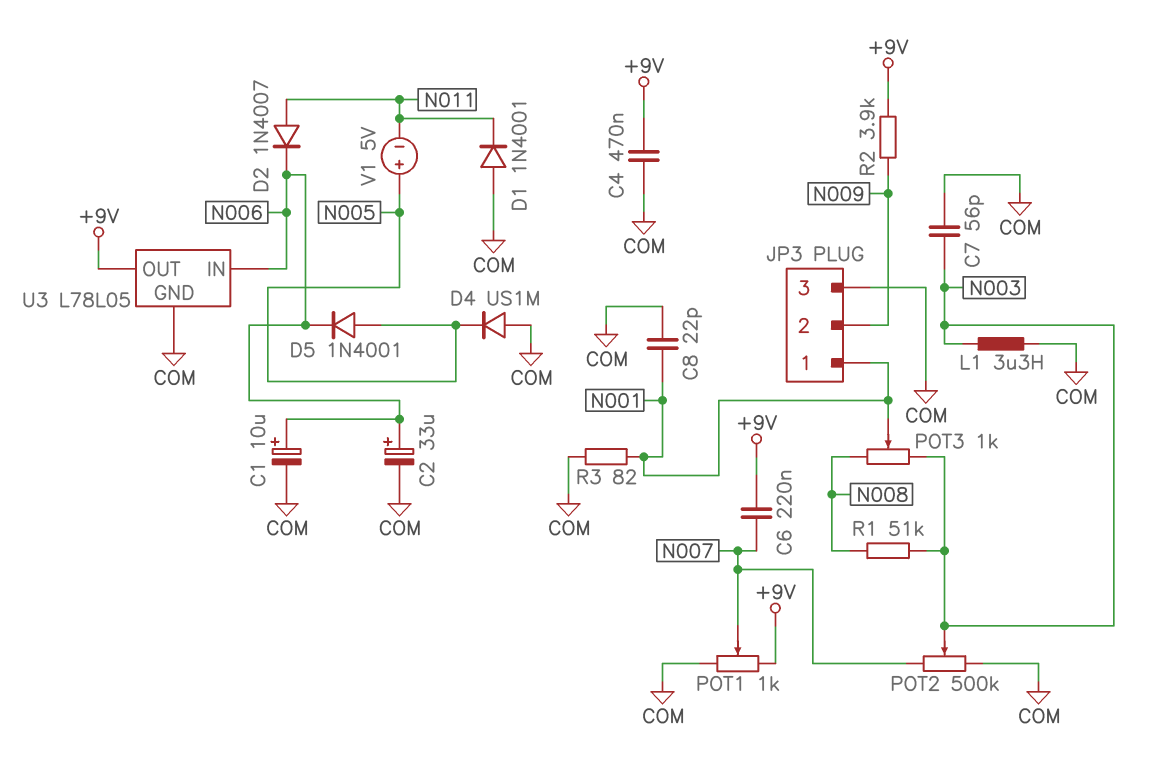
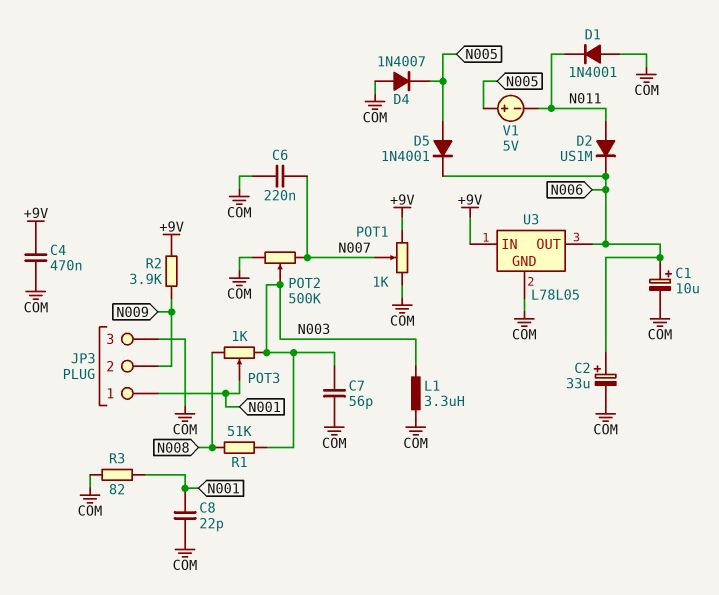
C6: 220nF (+9V, N007) -> 220nF (COM, N007)
D2: diode 1N4007 (A N011, K N006) -> diode US1M (A N011, K N006)
D4: diode US1M (A COM, K N005) -> diode 1N4007 (A COM, K N005)
U3 pin IN: N006 -> +9V
U3 pin OUT: +9V -> N006

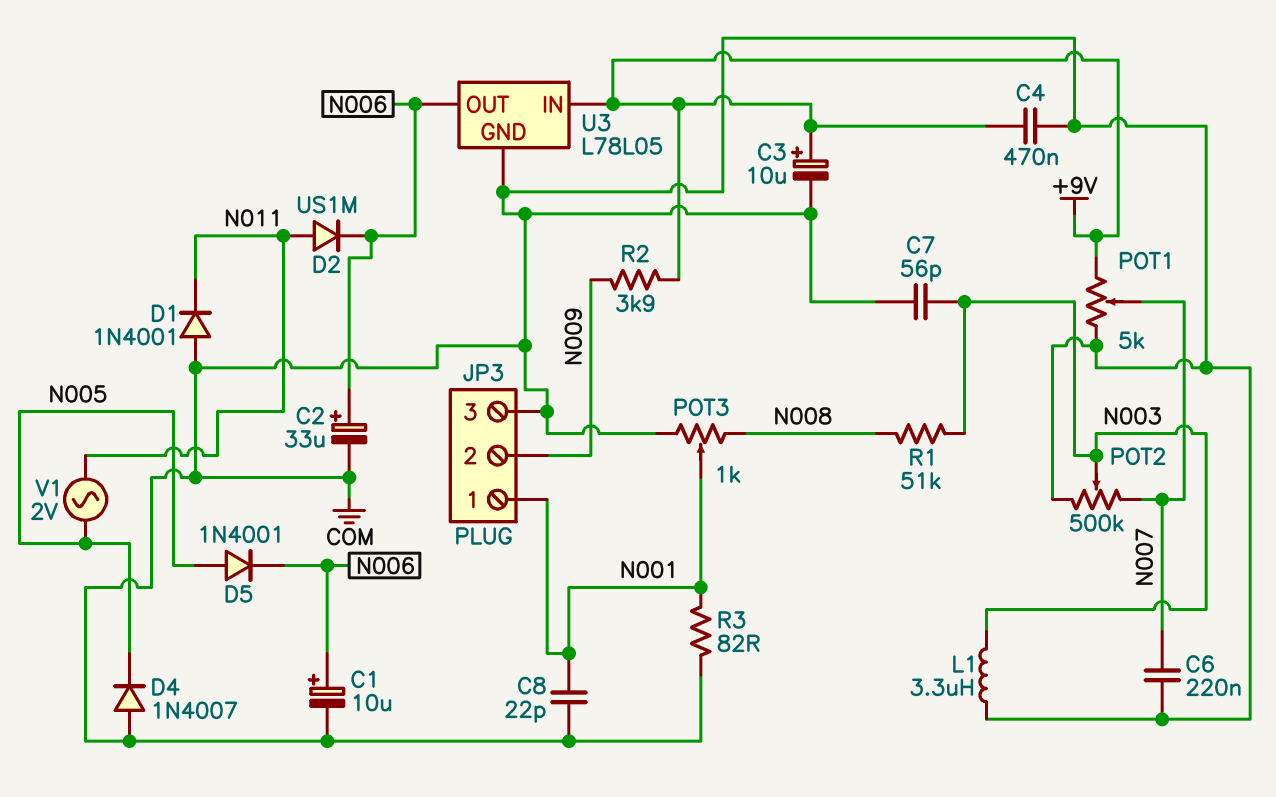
C3: none -> 10uF (plus +9V, minus COM)
POT1: 1k (+9V, COM, wiper N007) -> 5k (+9V, COM, wiper N007)
POT3: 1k (N003, N008, wiper N001) -> 1k (COM, N008, wiper N001)
V1: 5V (plus N005, minus N011) -> AC 2V (N005, N011)

